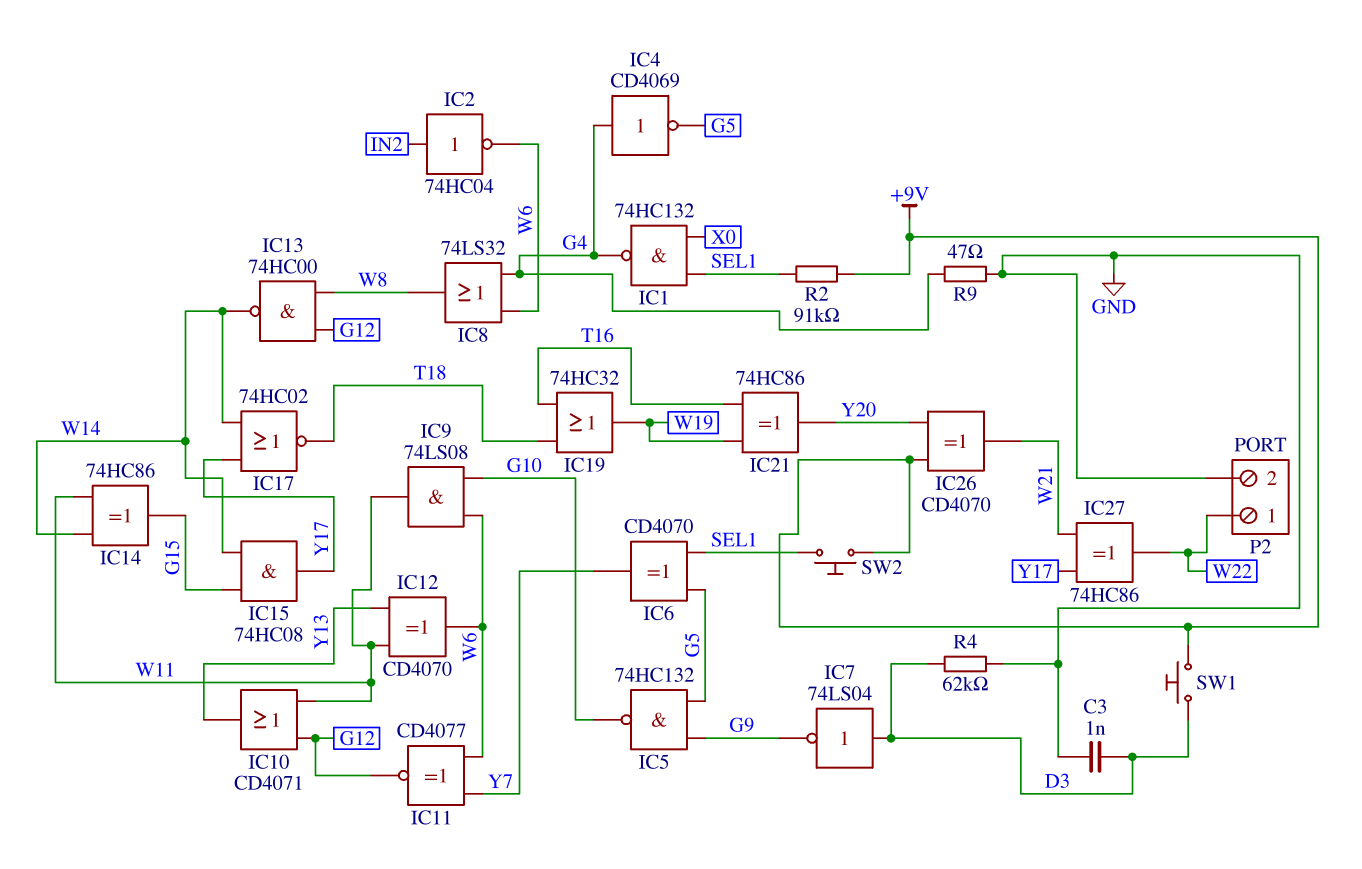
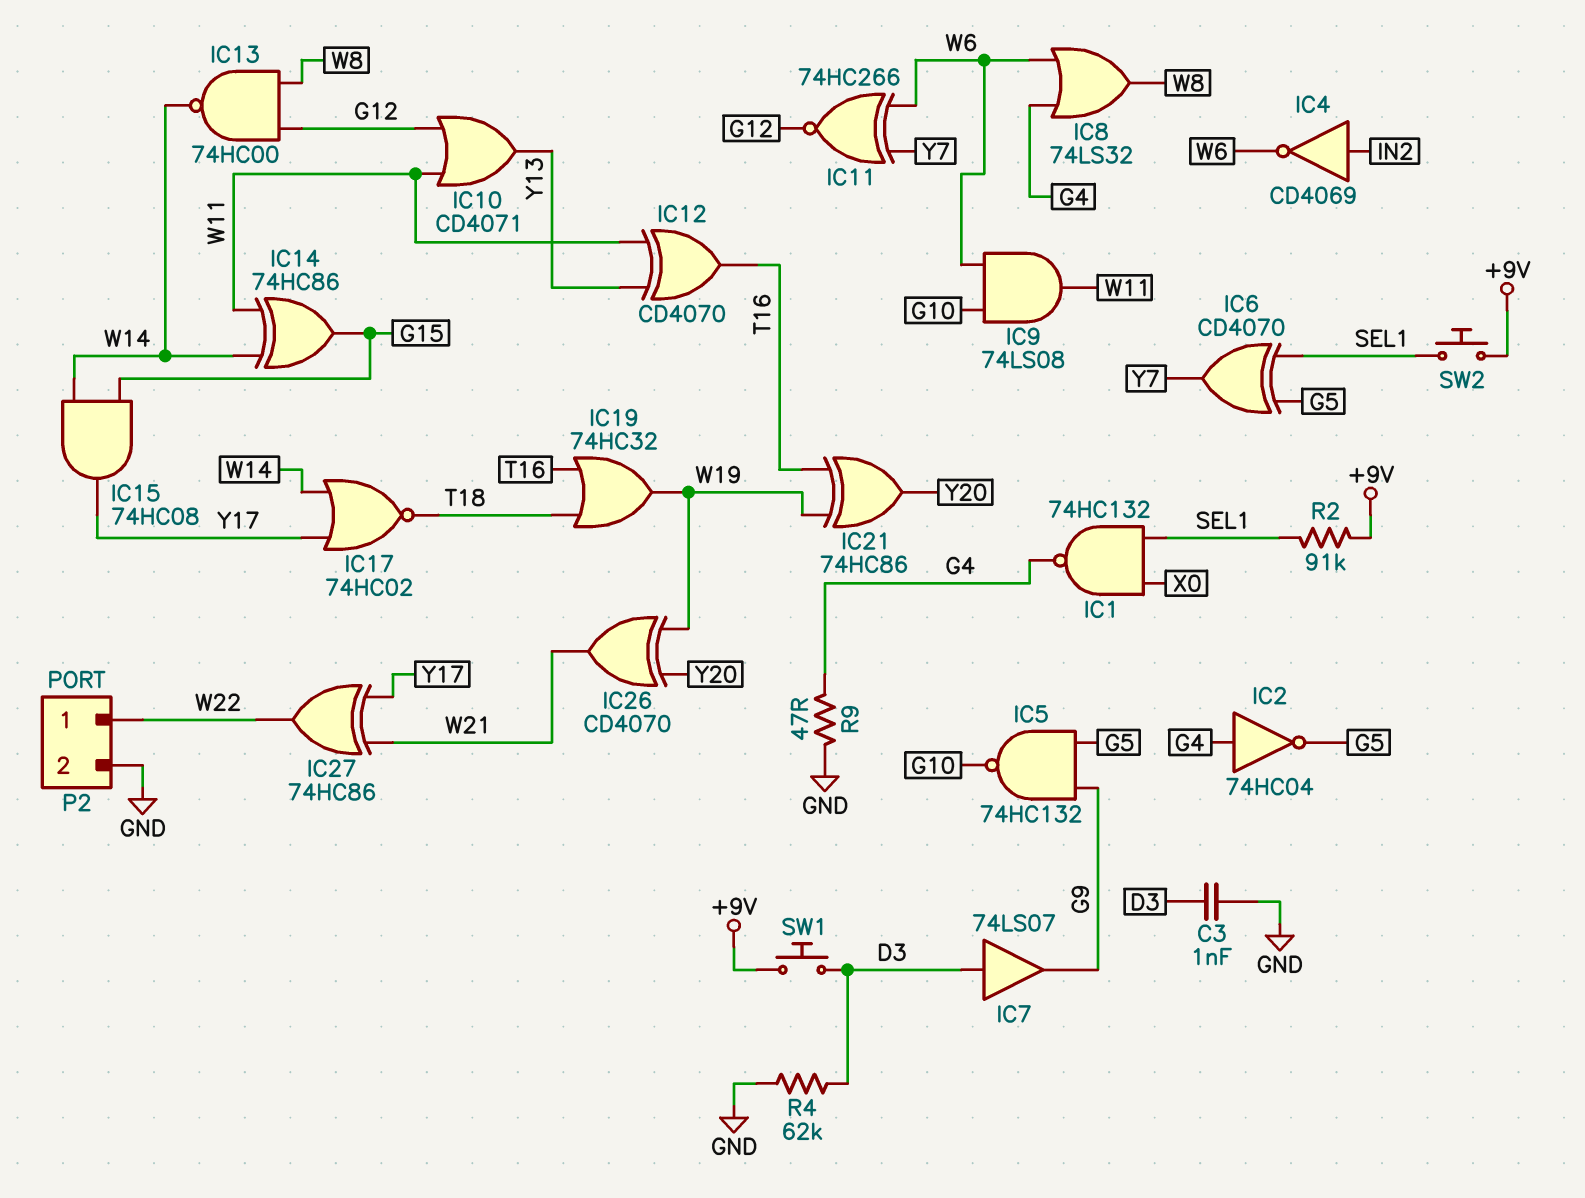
IC2: NOT 74HC04 (in IN2, out W6) -> NOT 74HC04 (in G4, out G5)
IC4: NOT CD4069 (in G4, out G5) -> NOT CD4069 (in IN2, out W6)
IC7: NOT 74LS04 (in D3, out G9) -> buffer 74LS07 (in D3, out G9)
IC11: XNOR CD4077 (in W6, in Y7, out G12) -> XNOR 74HC266 (in W6, in Y7, out G12)
IC12: XOR CD4070 (in W11, in Y13, out W6) -> XOR CD4070 (in W11, in Y13, out T16)
IC26: XOR CD4070 (in +9V, in Y20, out W21) -> XOR CD4070 (in W19, in Y20, out W21)

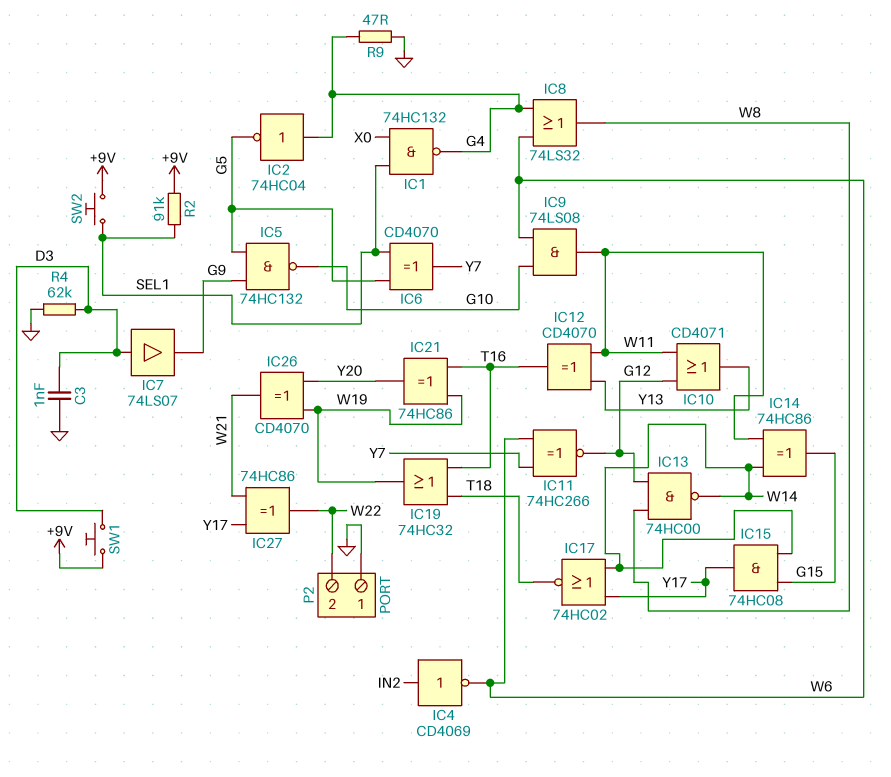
P2 pin 1: W22 -> GND
P2 pin 2: GND -> W22

